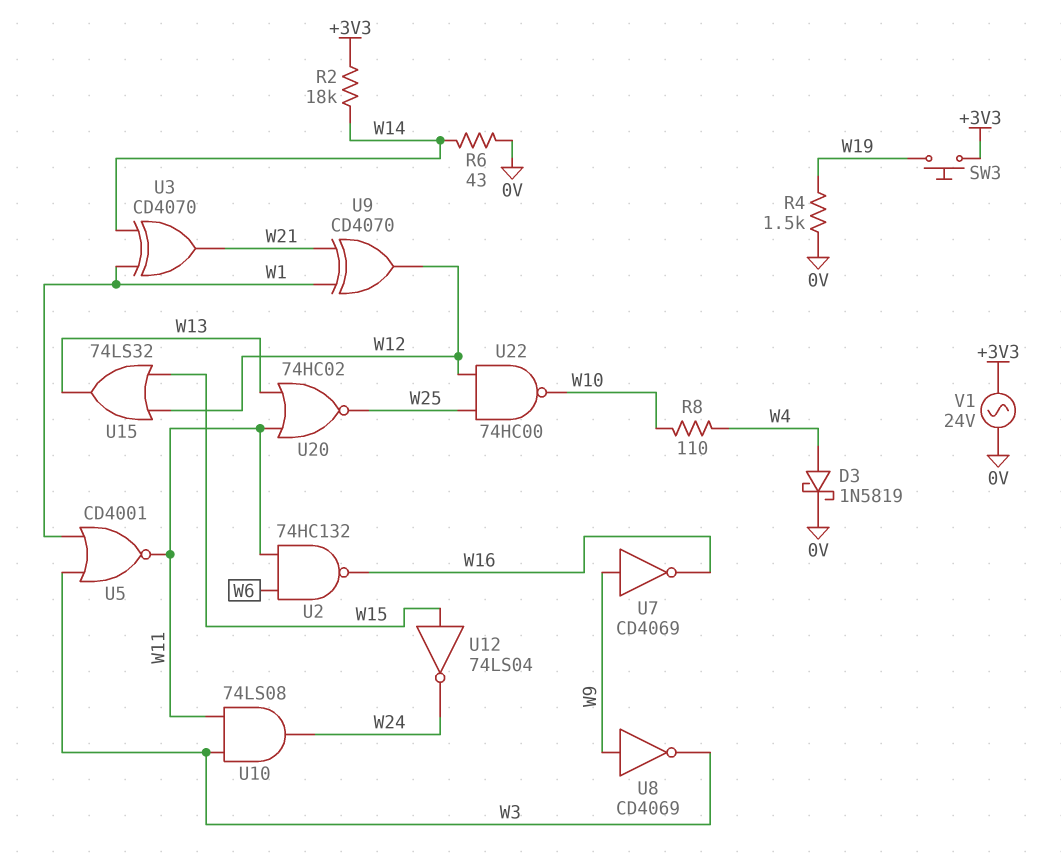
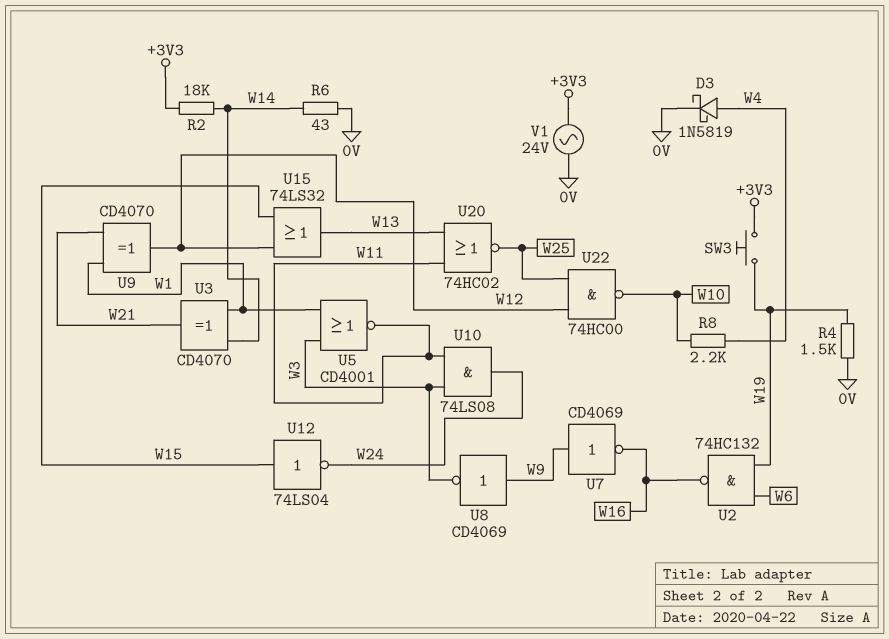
R8: 110 (W4, W10) -> 2.2k (W4, W10)
U2: NAND 74HC132 (in W6, in W11, out W16) -> NAND 74HC132 (in W6, in W19, out W16)

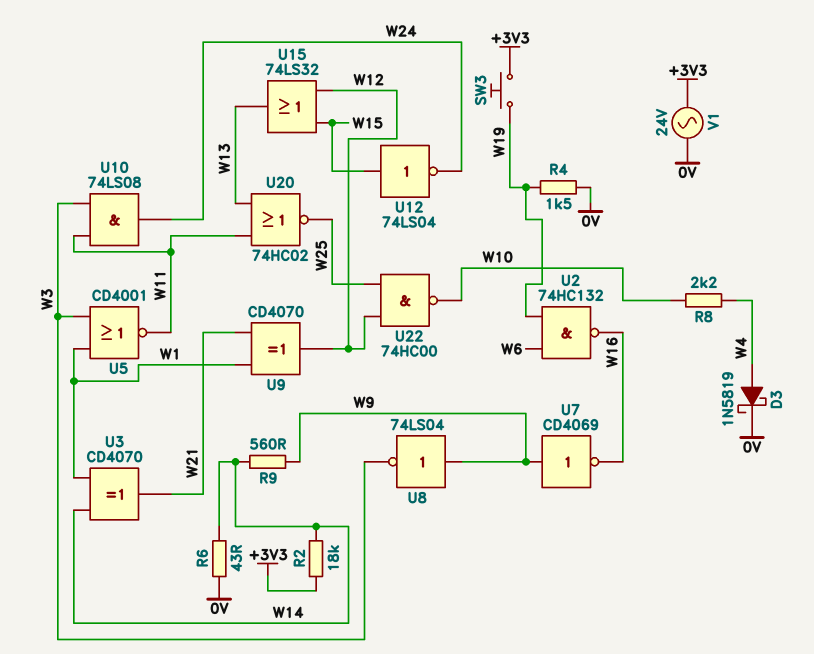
R9: none -> 560 (W9, W14)
U8: NOT CD4069 (in W9, out W3) -> NOT 74LS04 (in W9, out W3)

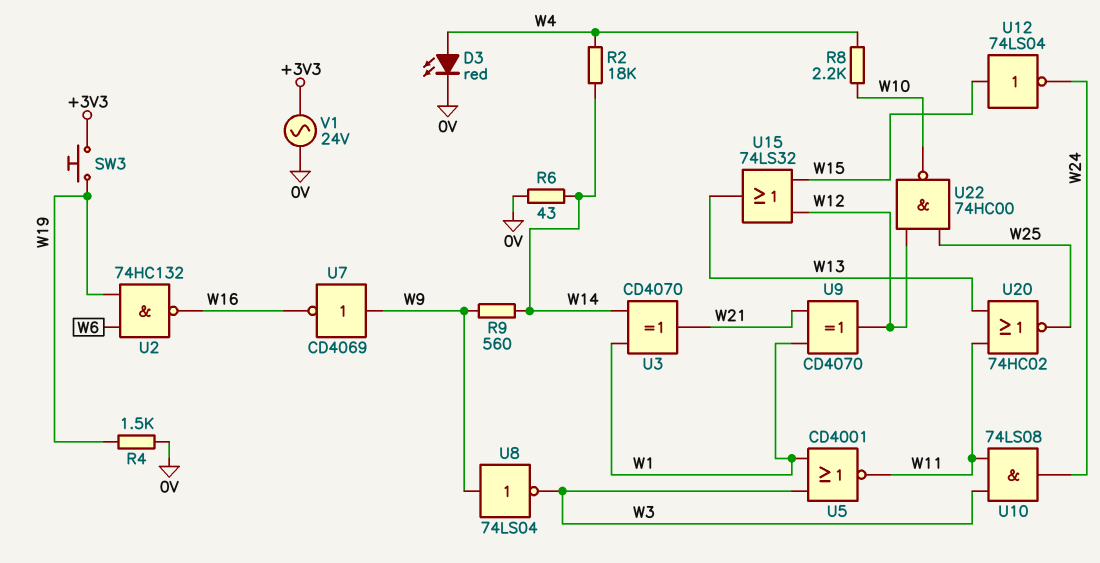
D3: schottky 1N5819 (A W4, K 0V) -> LED red (A W4, K 0V)
R2: 18k (+3V3, W14) -> 18k (W4, W14)

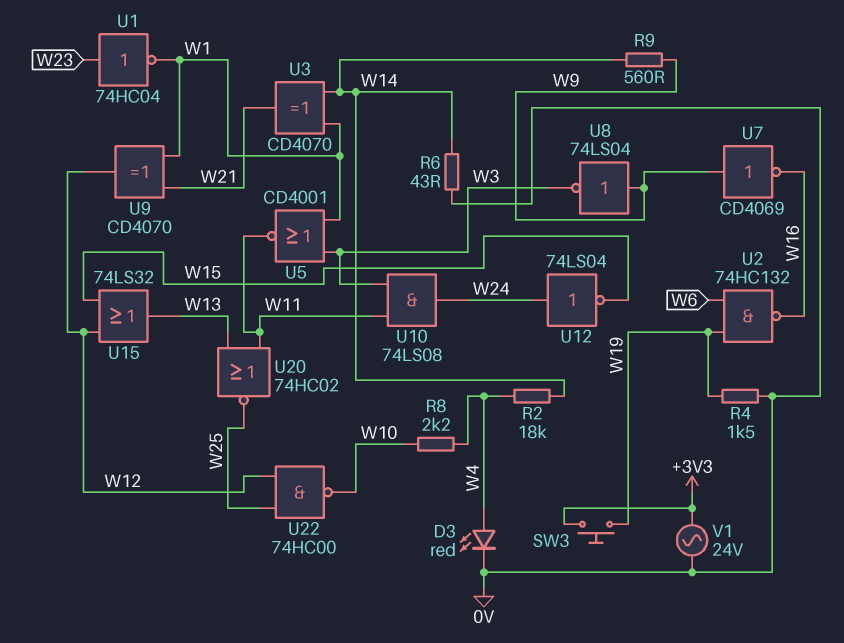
U1: none -> NOT 74HC04 (in W23, out W1)
U12: NOT 74LS04 (in W15, out W24) -> NOT 74LS04 (in W24, out W15)

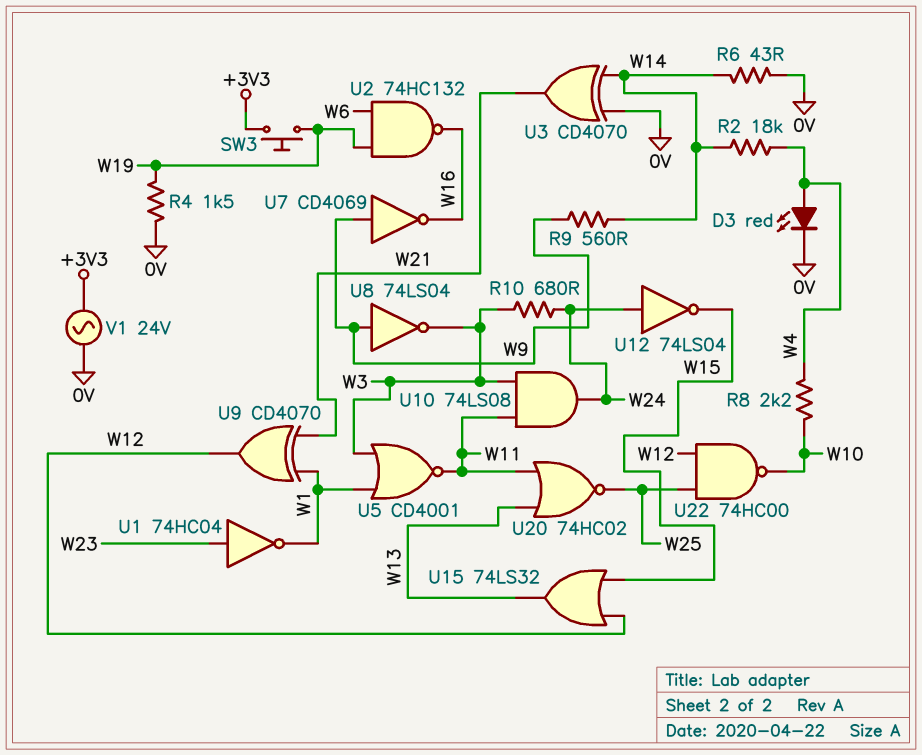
R10: none -> 680 (W3, W24)
U3: XOR CD4070 (in W1, in W14, out W21) -> XOR CD4070 (in 0V, in W14, out W21)

